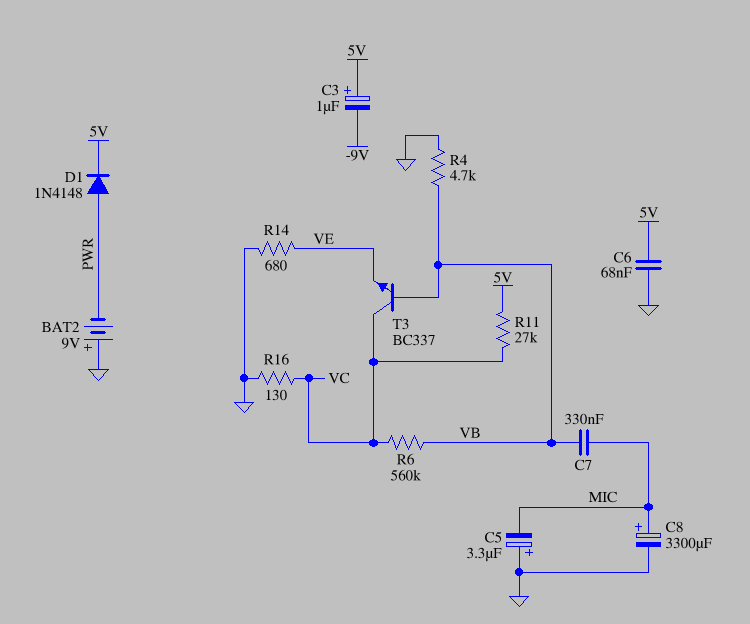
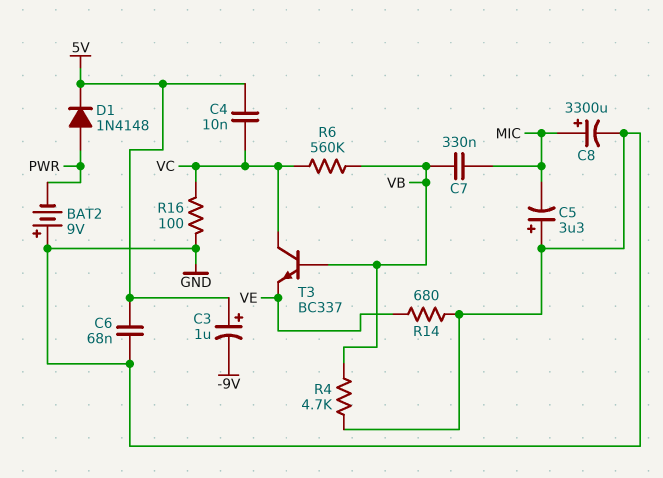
C4: none -> 10nF (5V, VC)
R11: 27k (5V, VC) -> none
R16: 130 (GND, VC) -> 100 (GND, VC)

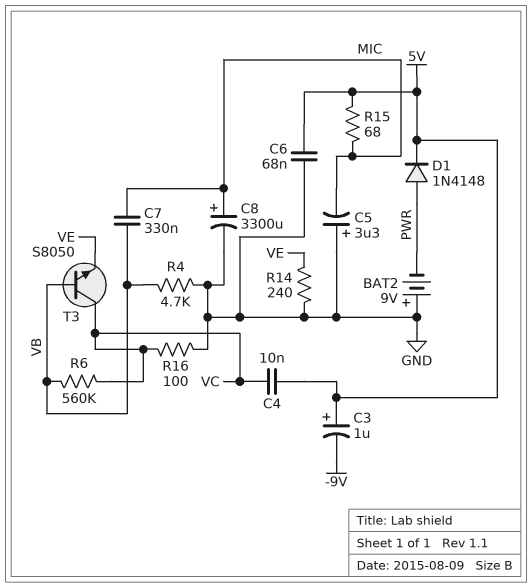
R14: 680 (GND, VE) -> 240 (GND, VE)
R15: none -> 68 (5V, MIC)
T3: NPN BC337 (B VB, C VC, E VE) -> NPN S8050 (B VB, C VC, E VE)

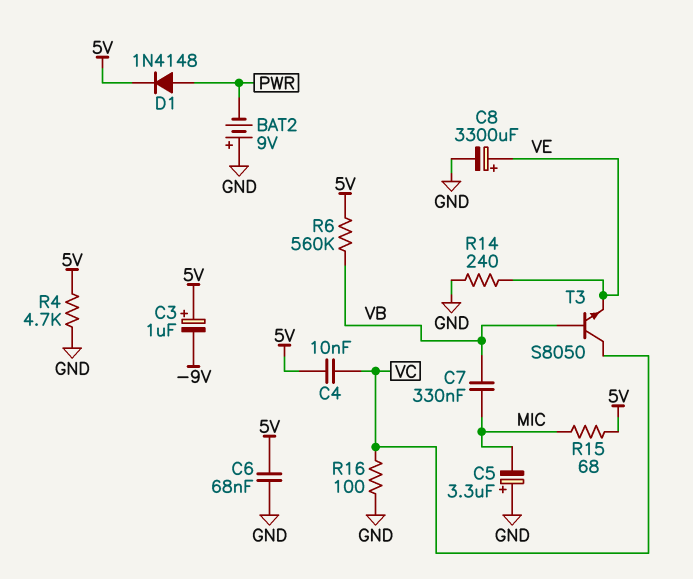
C8: 3300uF (plus MIC, minus GND) -> 3300uF (plus VE, minus GND)
R4: 4.7k (GND, VB) -> 4.7k (5V, GND)
R6: 560k (VB, VC) -> 560k (5V, VB)

